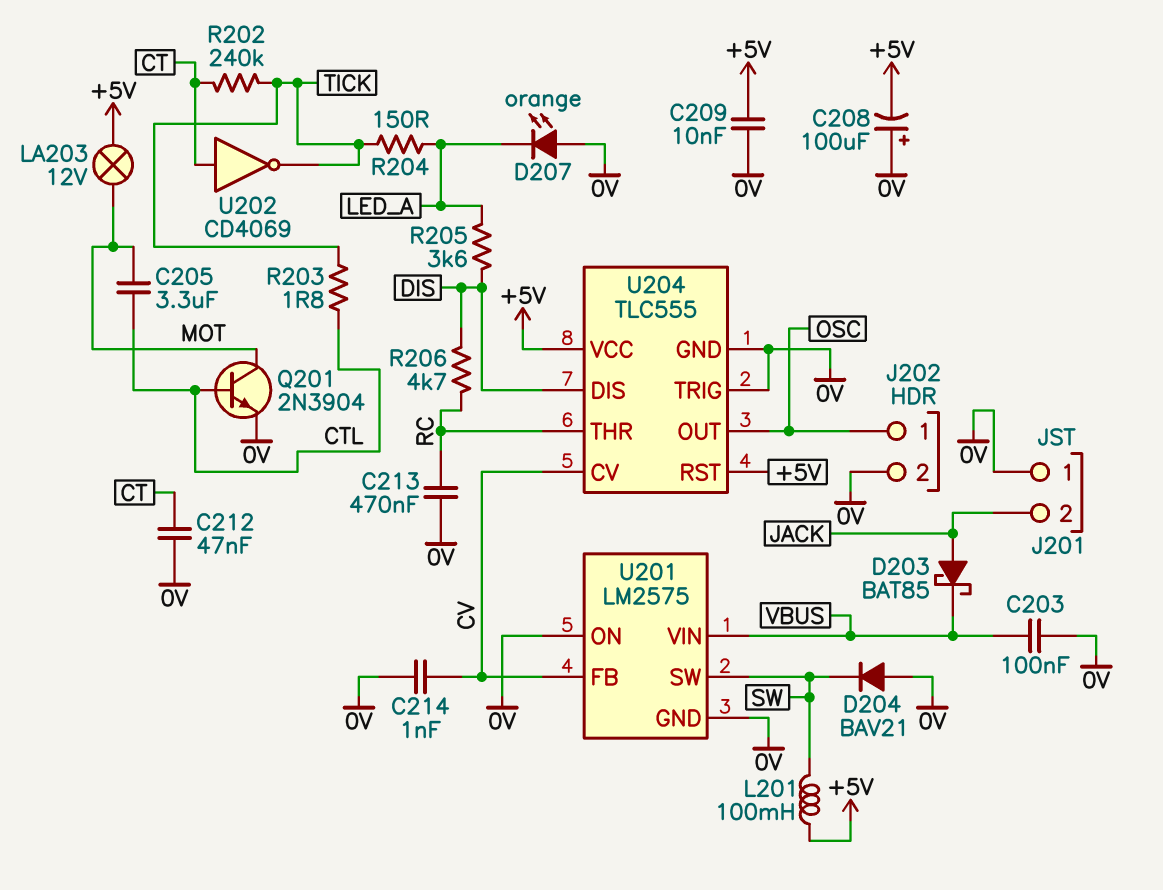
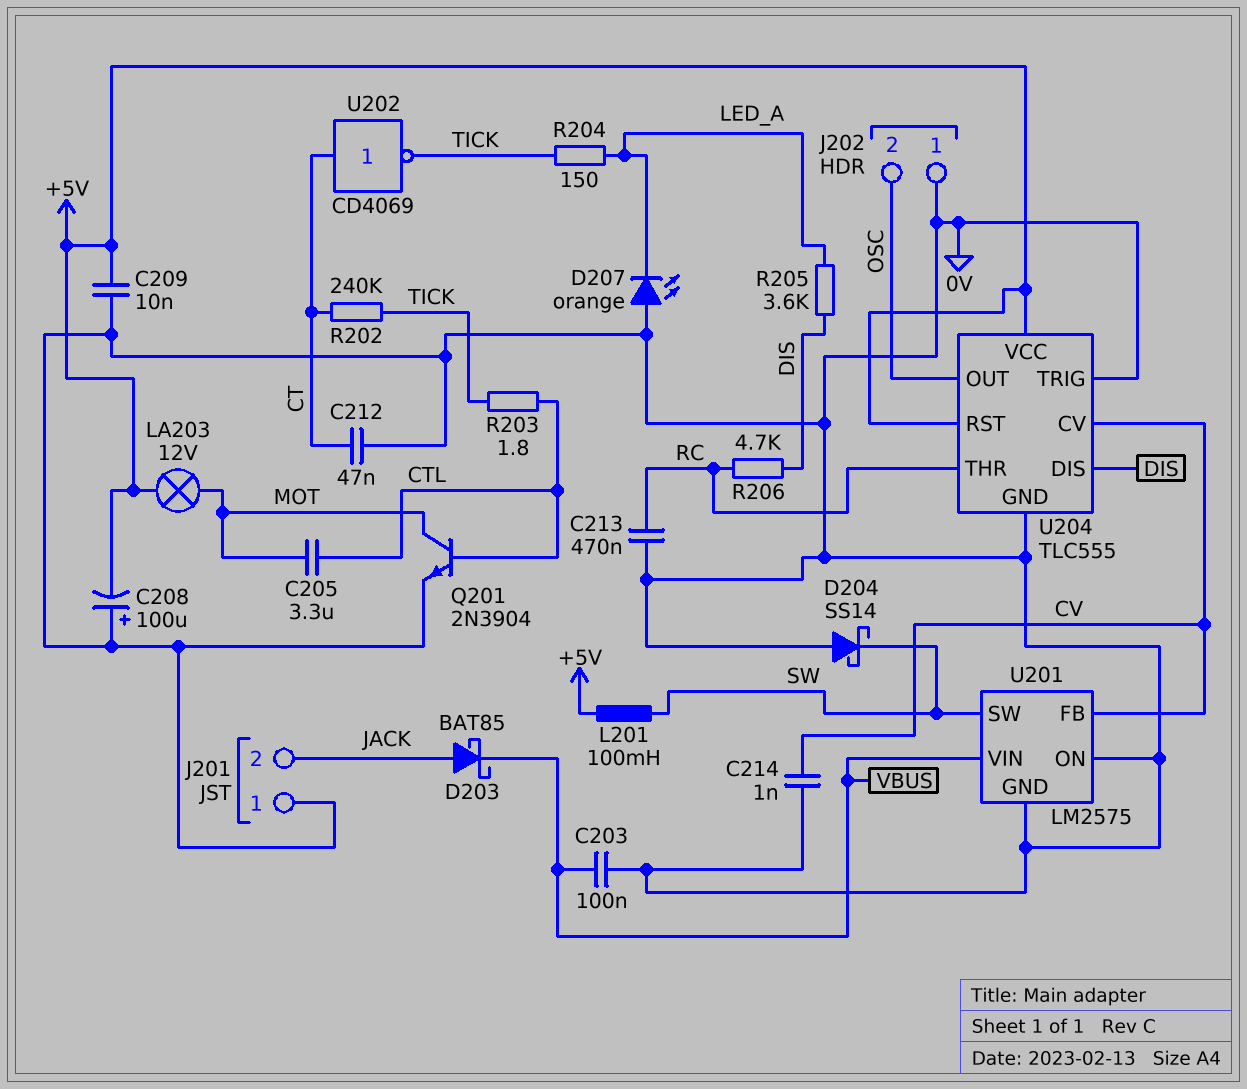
D204: diode BAV21 (A 0V, K SW) -> schottky SS14 (A 0V, K SW)
J202 pin 1: OSC -> 0V
J202 pin 2: 0V -> OSC

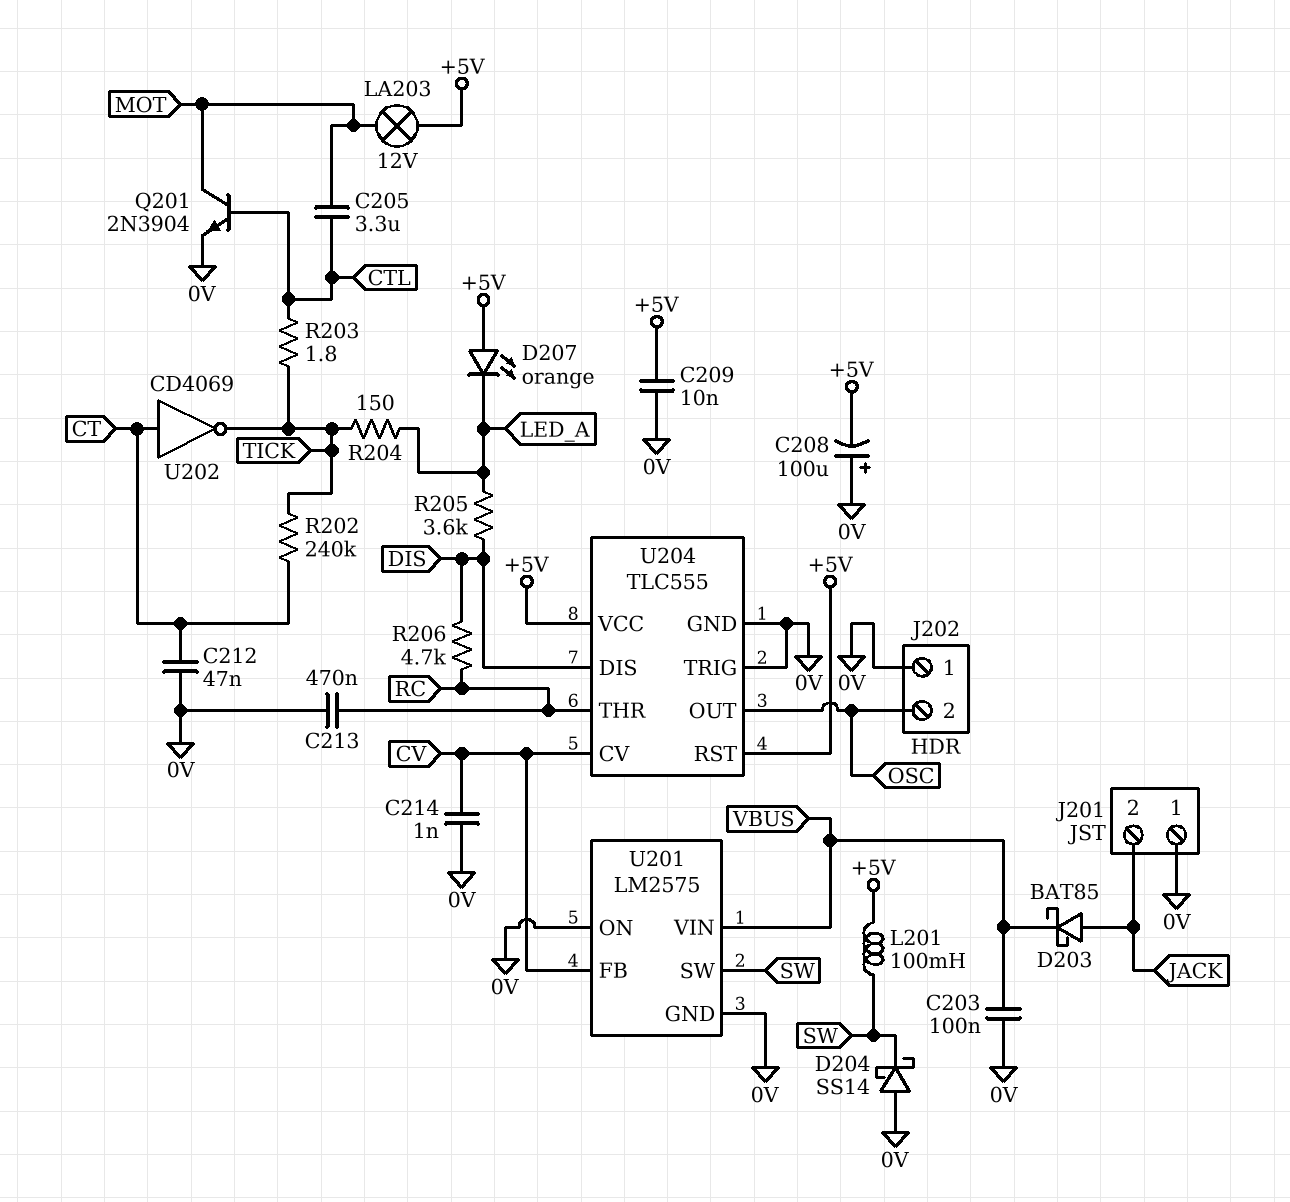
D207: LED orange (A 0V, K LED_A) -> LED orange (A +5V, K LED_A)

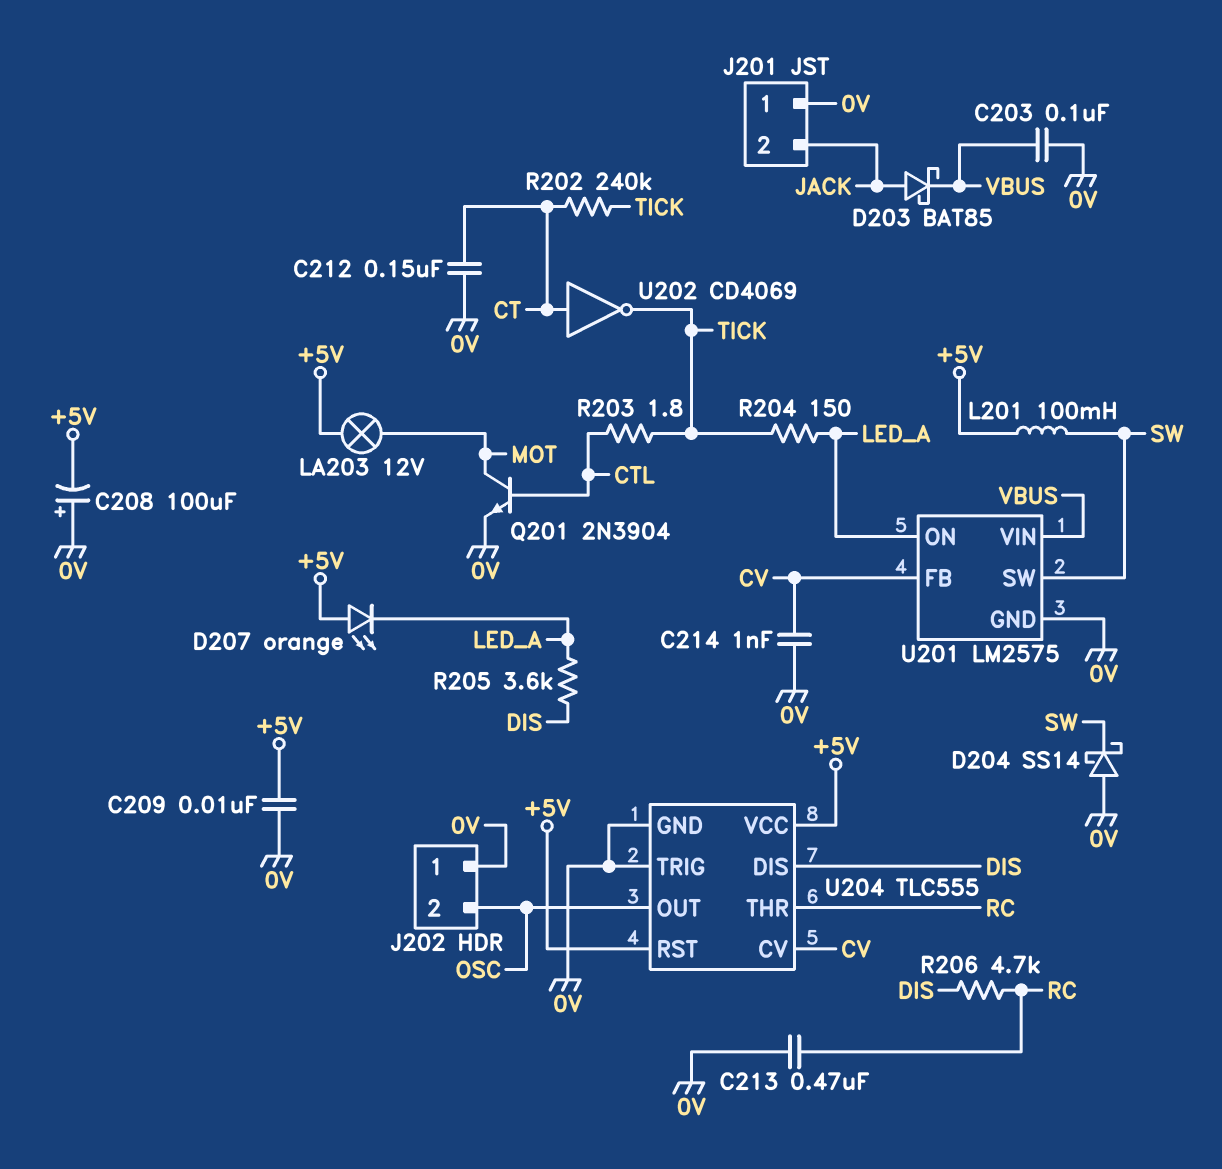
C205: 3.3uF (CTL, MOT) -> none
C212: 47nF (0V, CT) -> 150nF (0V, CT)
U201 pin ON: 0V -> LED_A

